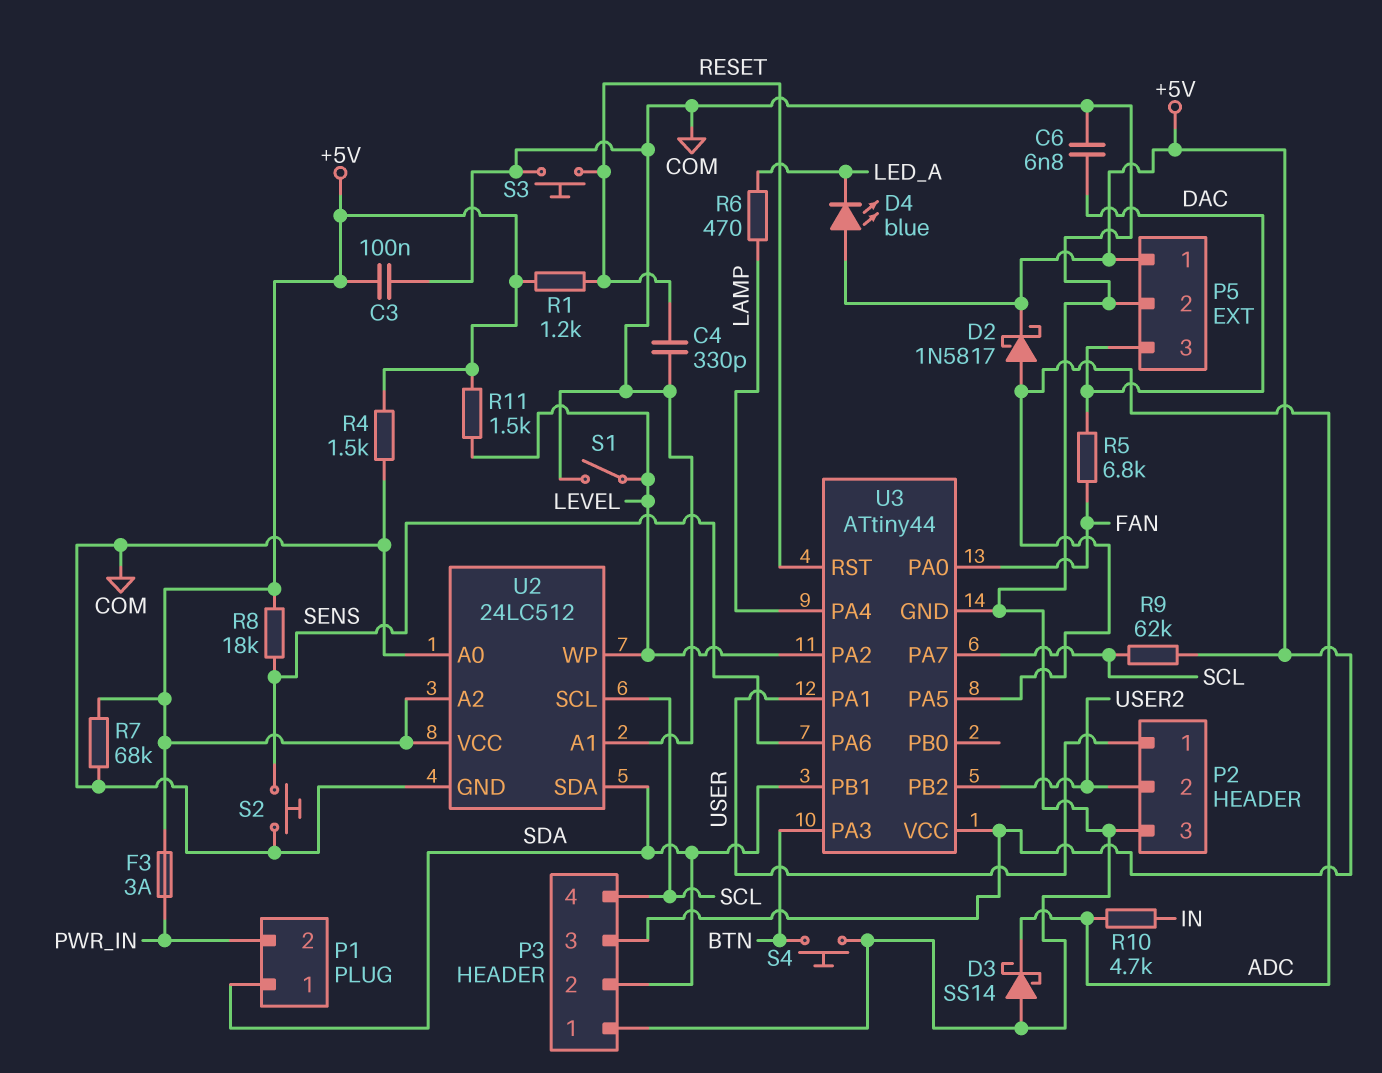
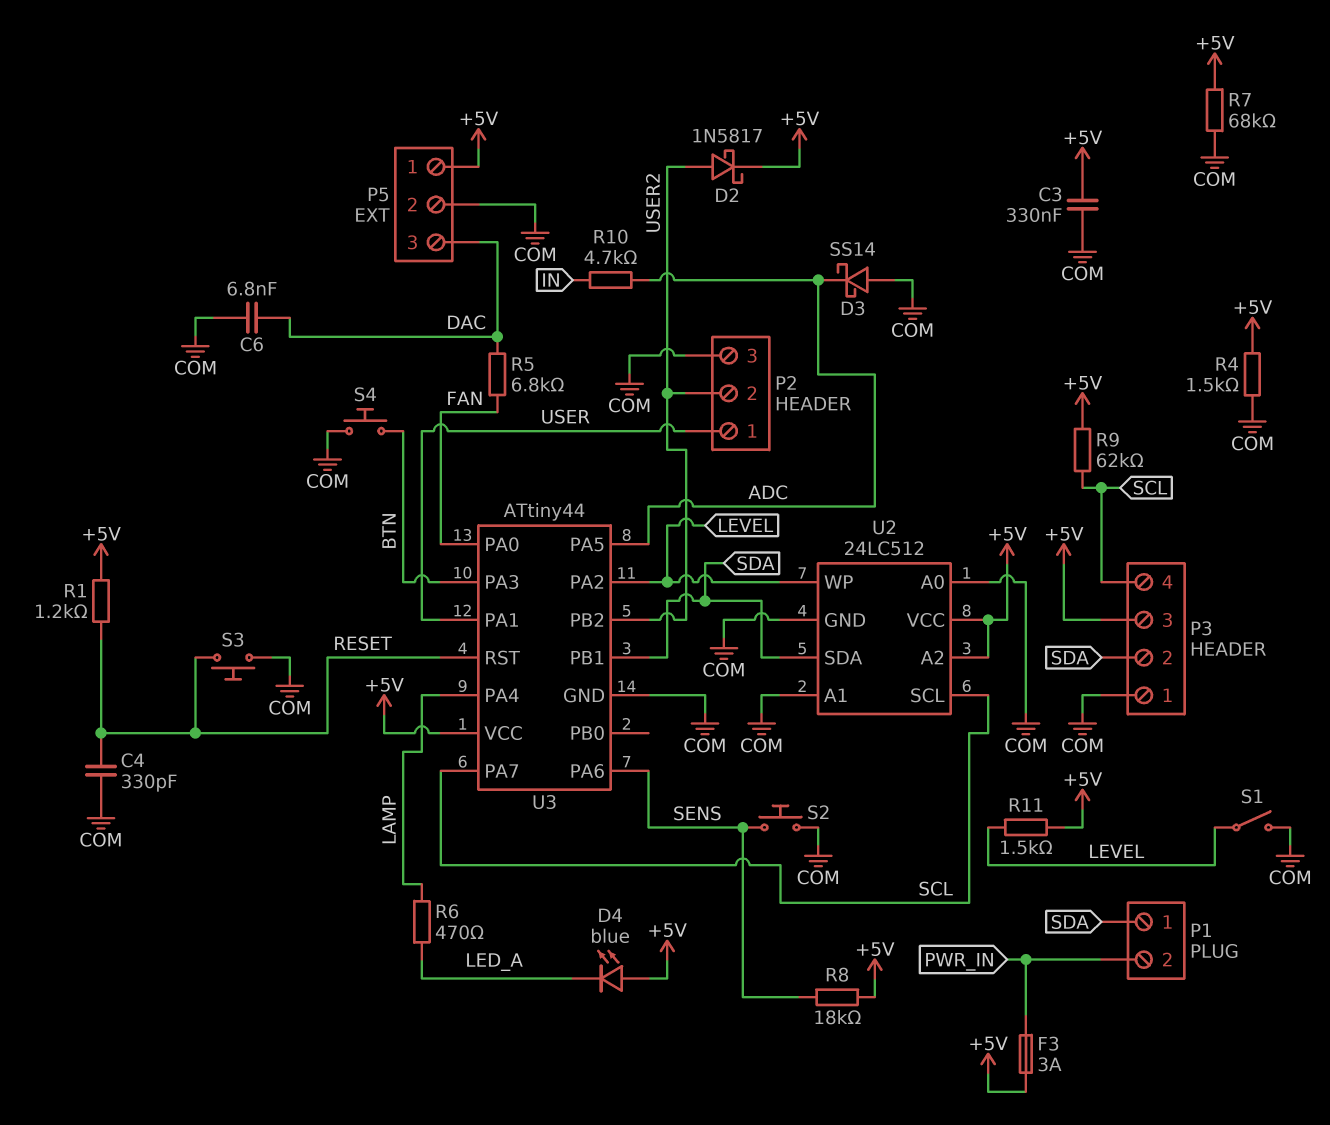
C3: 100nF (+5V, COM) -> 330nF (+5V, COM)
D2: schottky 1N5817 (A ADC, K +5V) -> schottky 1N5817 (A USER2, K +5V)

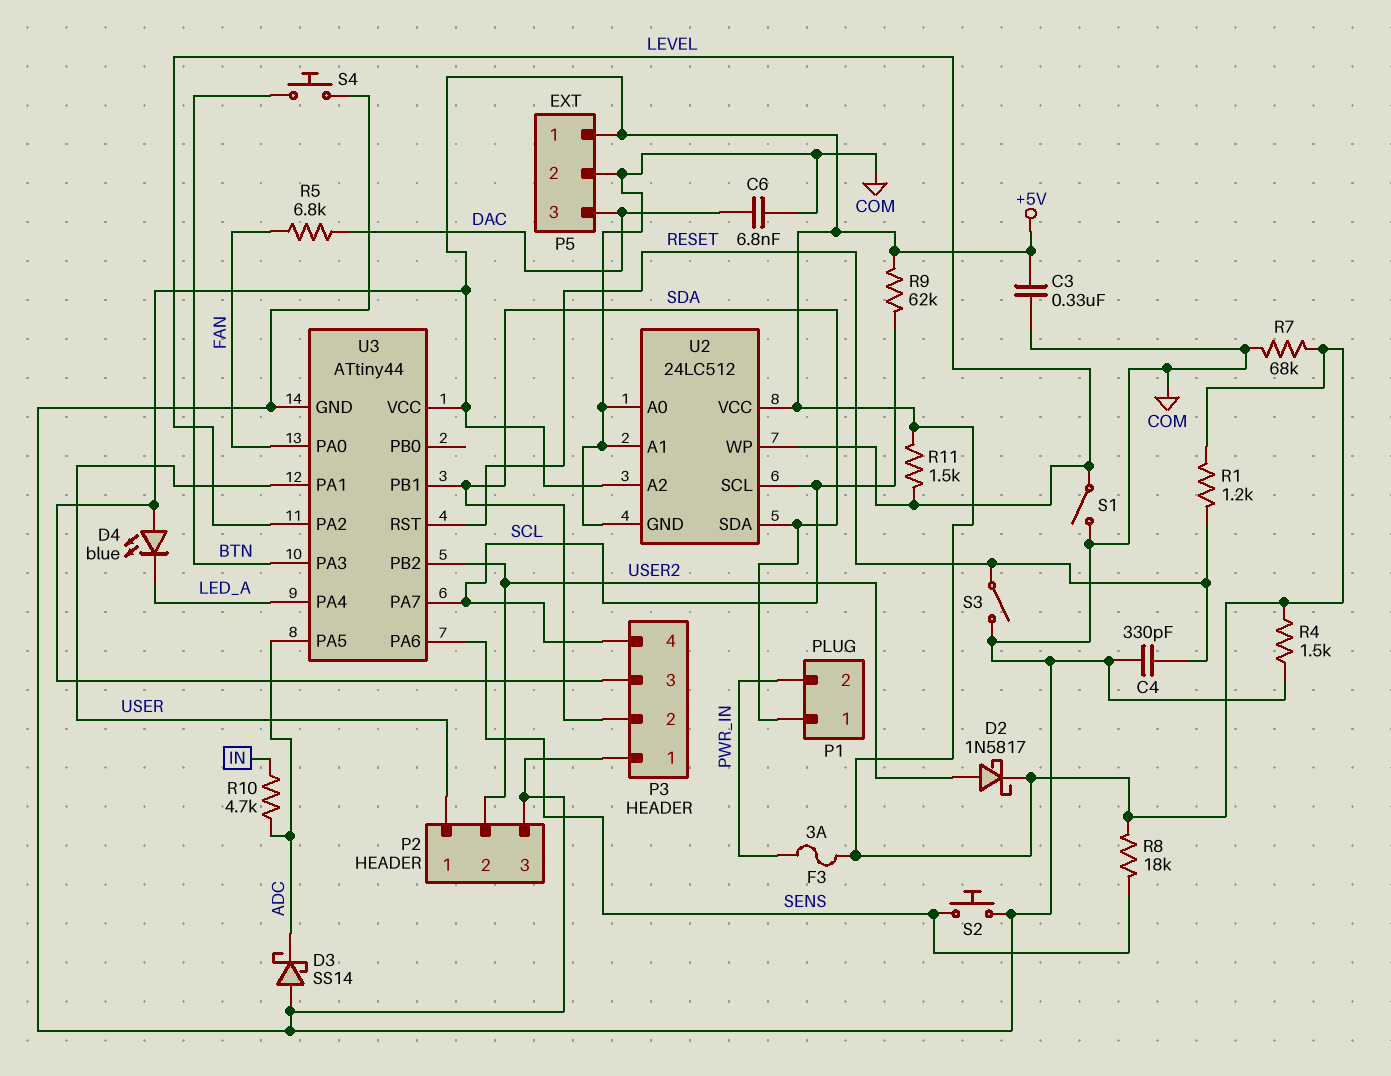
R6: 470 (LAMP, LED_A) -> none
S3: button (COM, RESET) -> switch (COM, RESET)
U3 pin PA4: LAMP -> LED_A

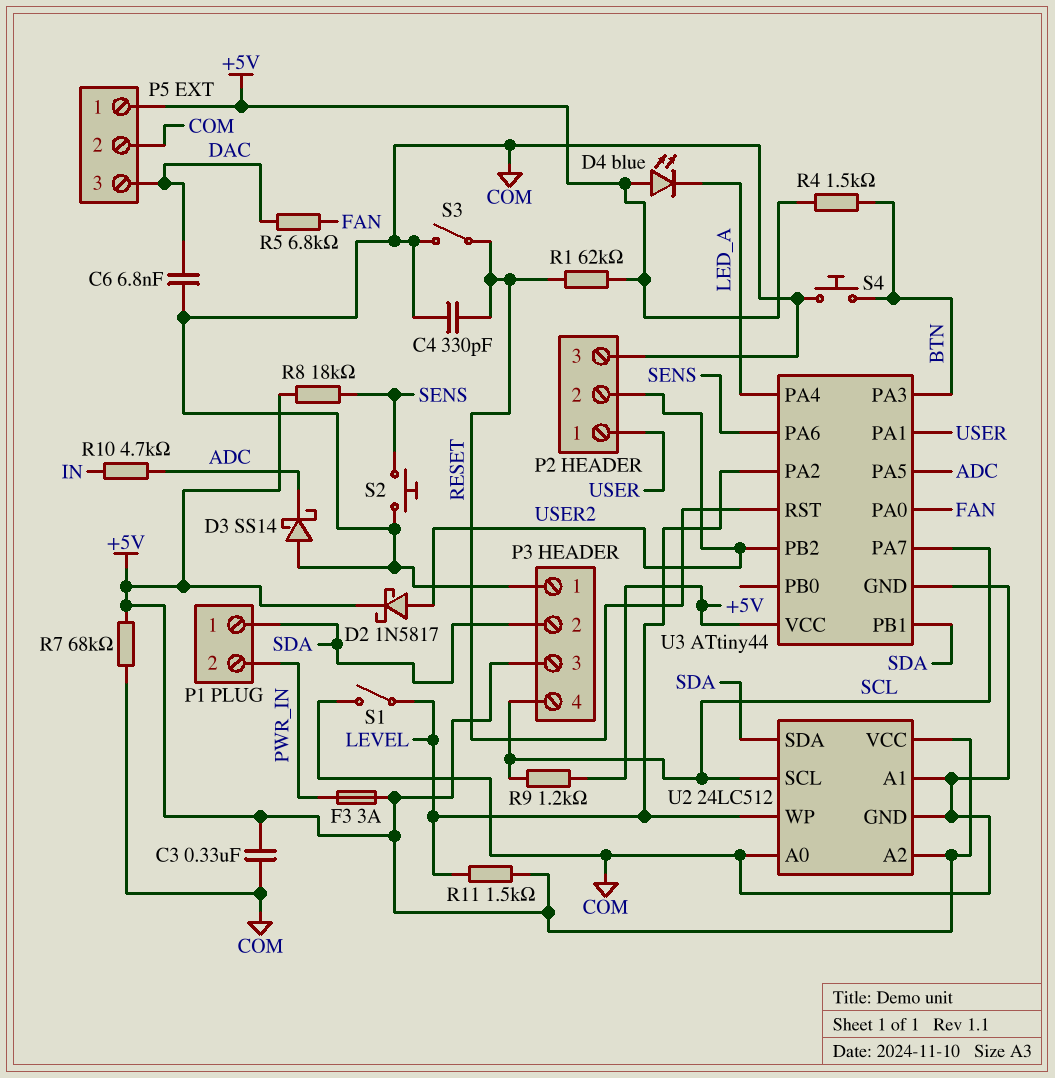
R1: 1.2k (+5V, RESET) -> 62k (+5V, RESET)
R4: 1.5k (+5V, COM) -> 1.5k (+5V, BTN)
R9: 62k (+5V, SCL) -> 1.2k (+5V, SCL)

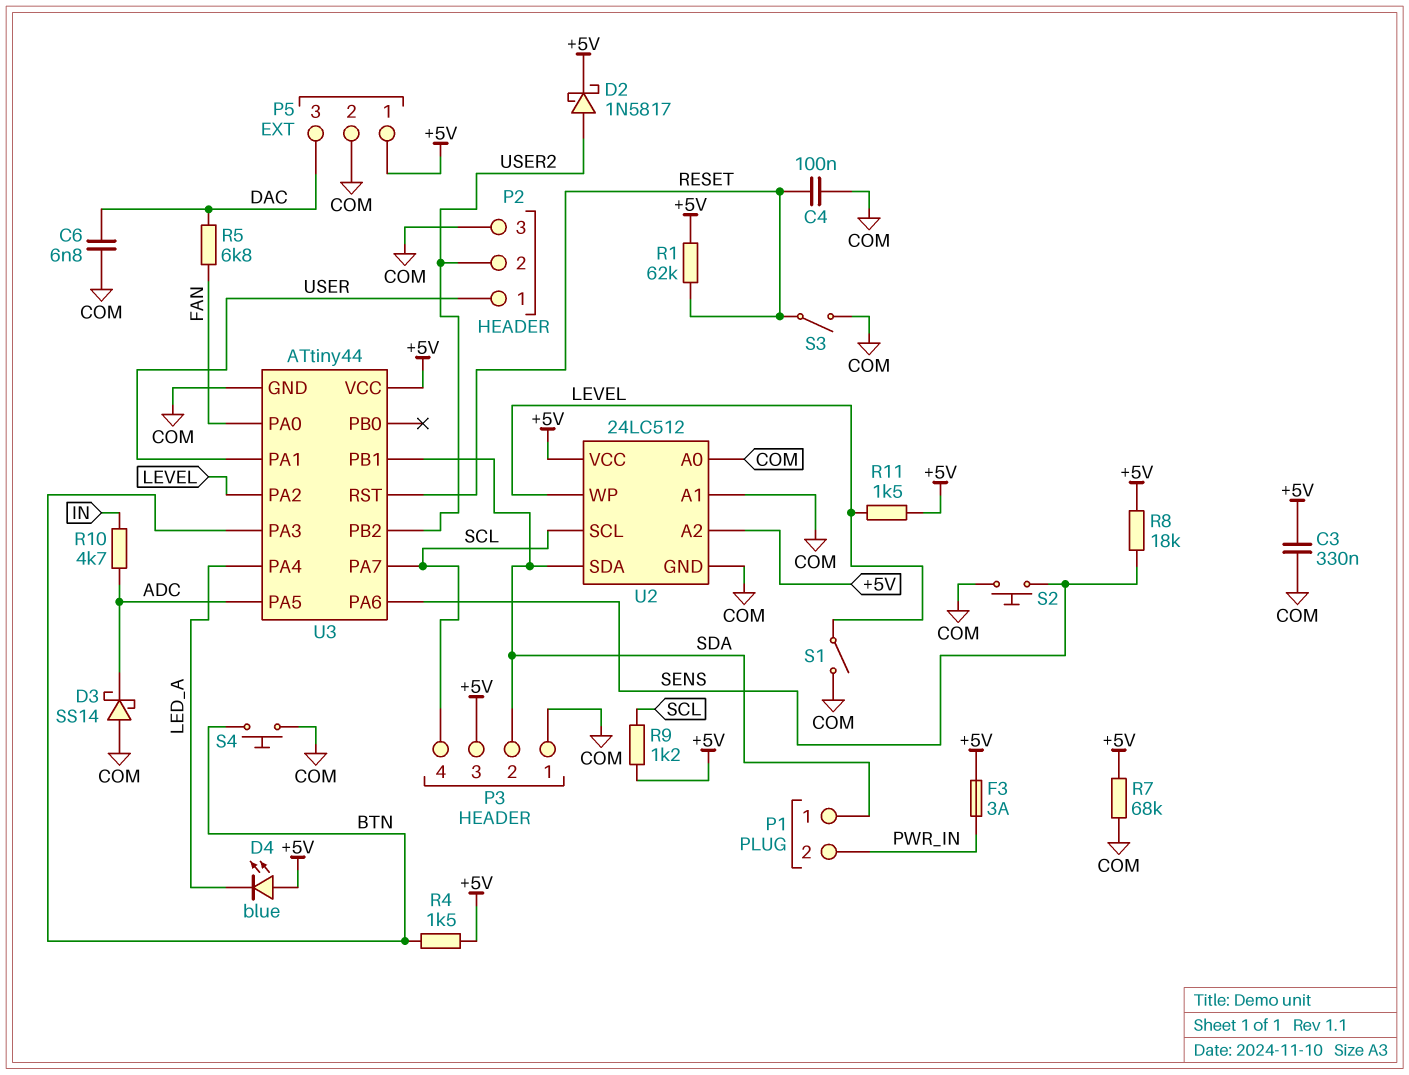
C4: 330pF (COM, RESET) -> 100nF (COM, RESET)

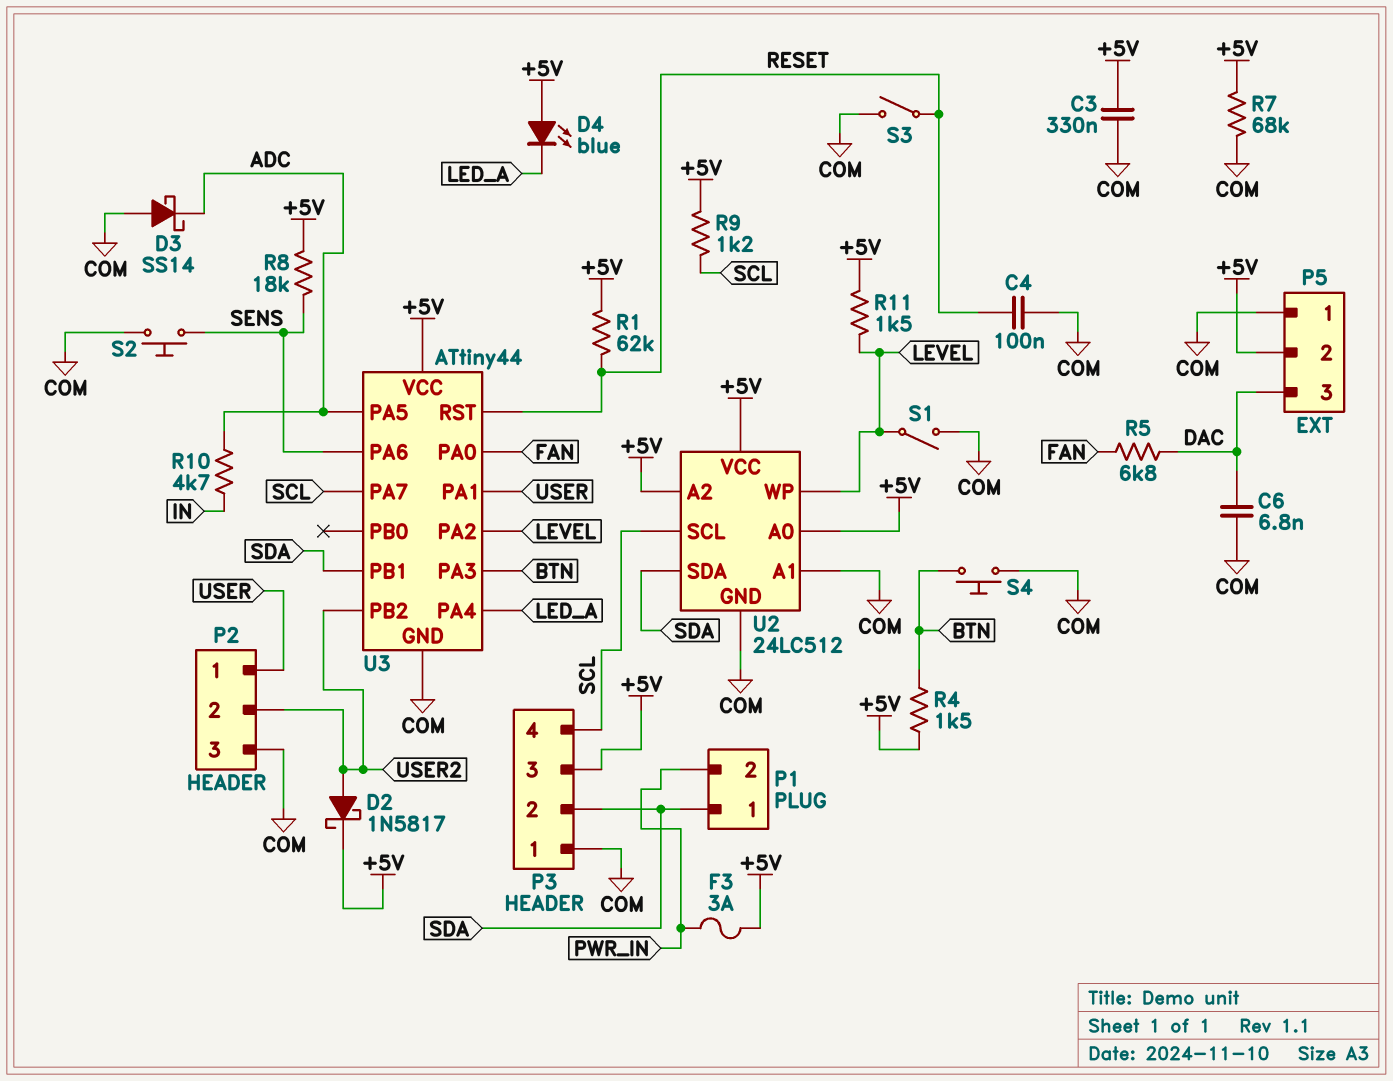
P5 pin 1: +5V -> COM
P5 pin 2: COM -> +5V
U2 pin A0: COM -> +5V

